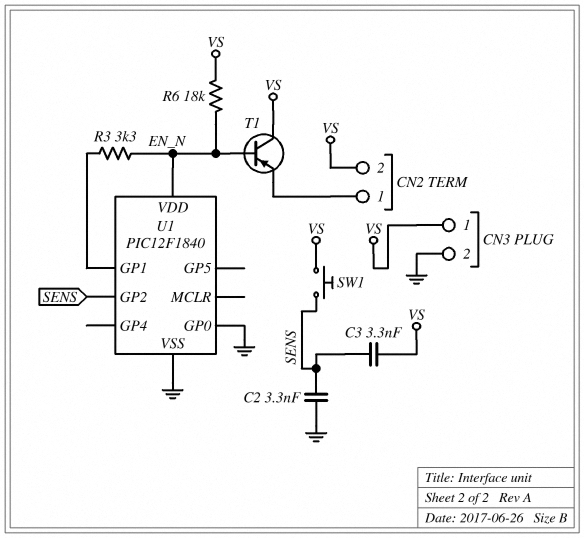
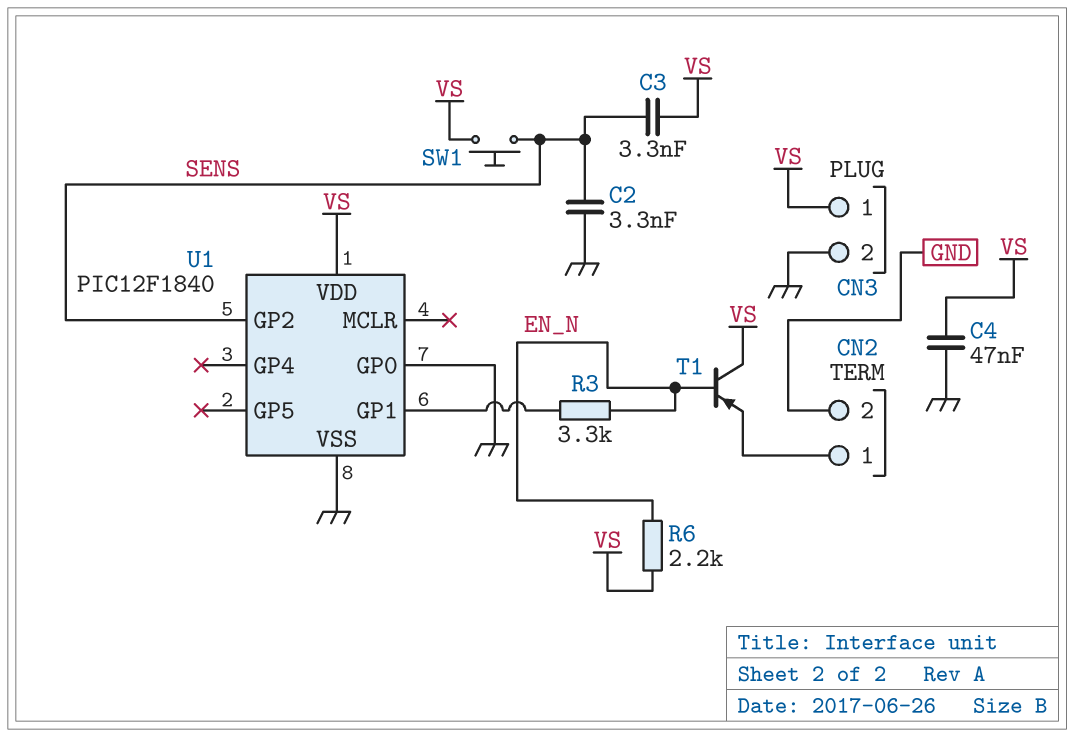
C4: none -> 47nF (GND, VS)
CN2 pin 2: VS -> GND
R6: 18k (EN_N, VS) -> 2.2k (EN_N, VS)
U1 pin VDD: EN_N -> VS

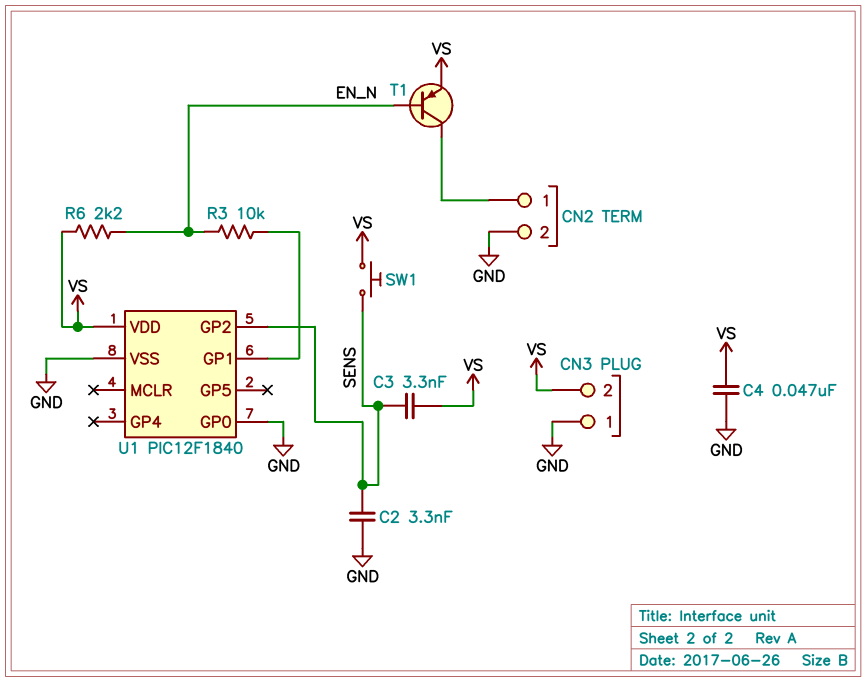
CN3 pin 1: VS -> GND
CN3 pin 2: GND -> VS
R3: 3.3k (EN_N, U1/GP1) -> 10k (EN_N, U1/GP1)
T1: PNP (B EN_N, C VS, E CN2/1) -> PNP (B EN_N, C CN2/1, E VS)

